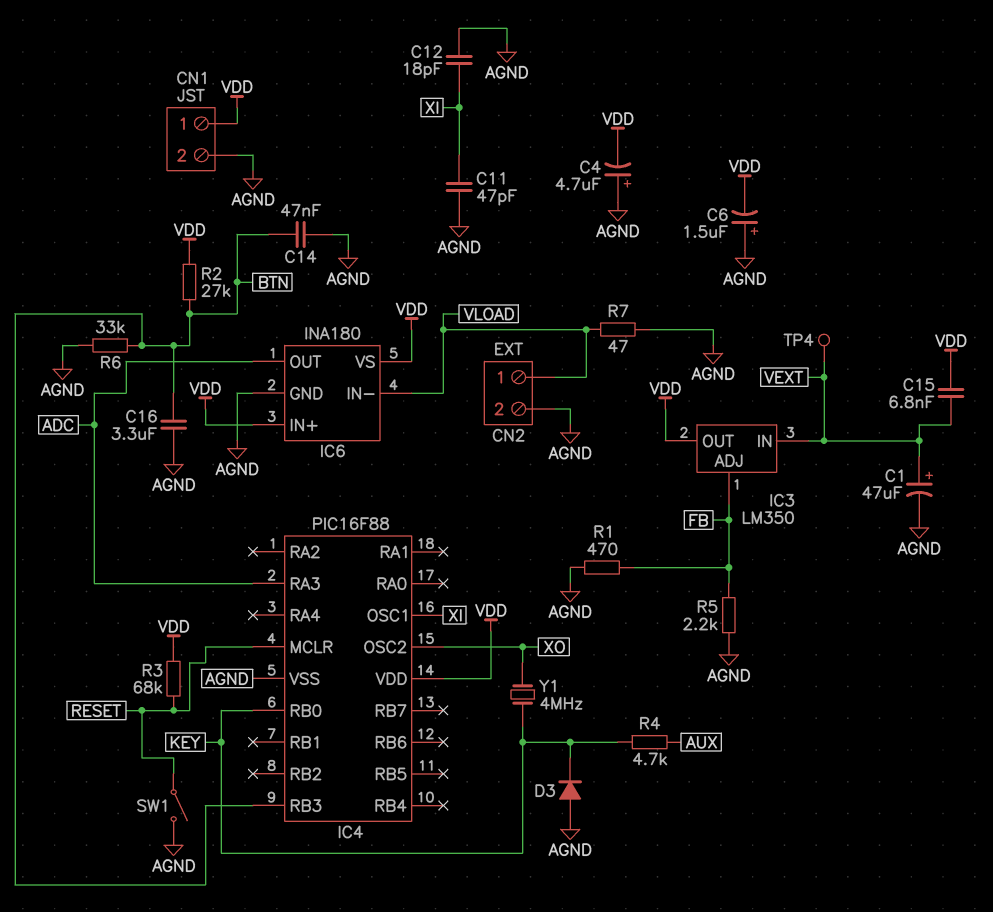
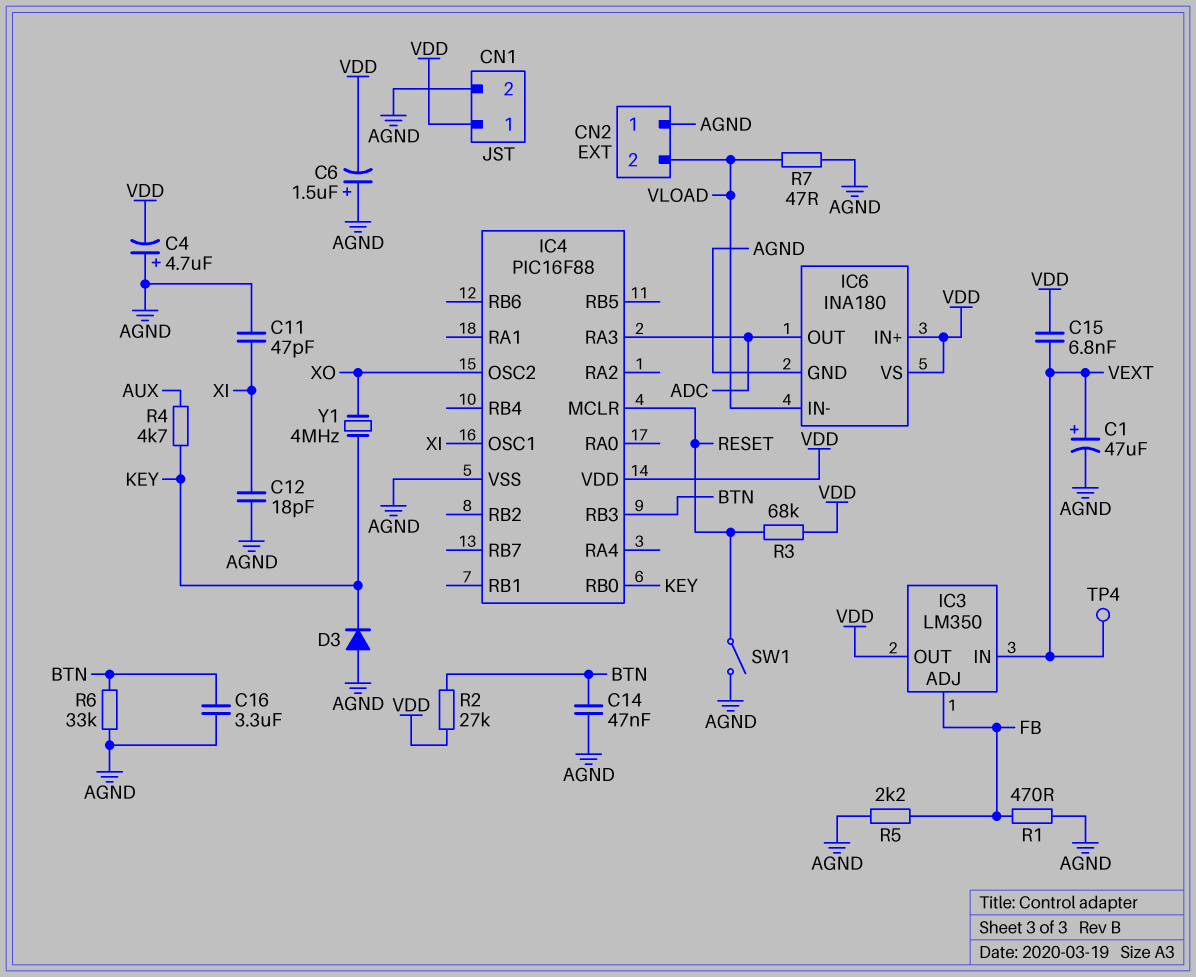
CN2 pin 1: VLOAD -> AGND
CN2 pin 2: AGND -> VLOAD

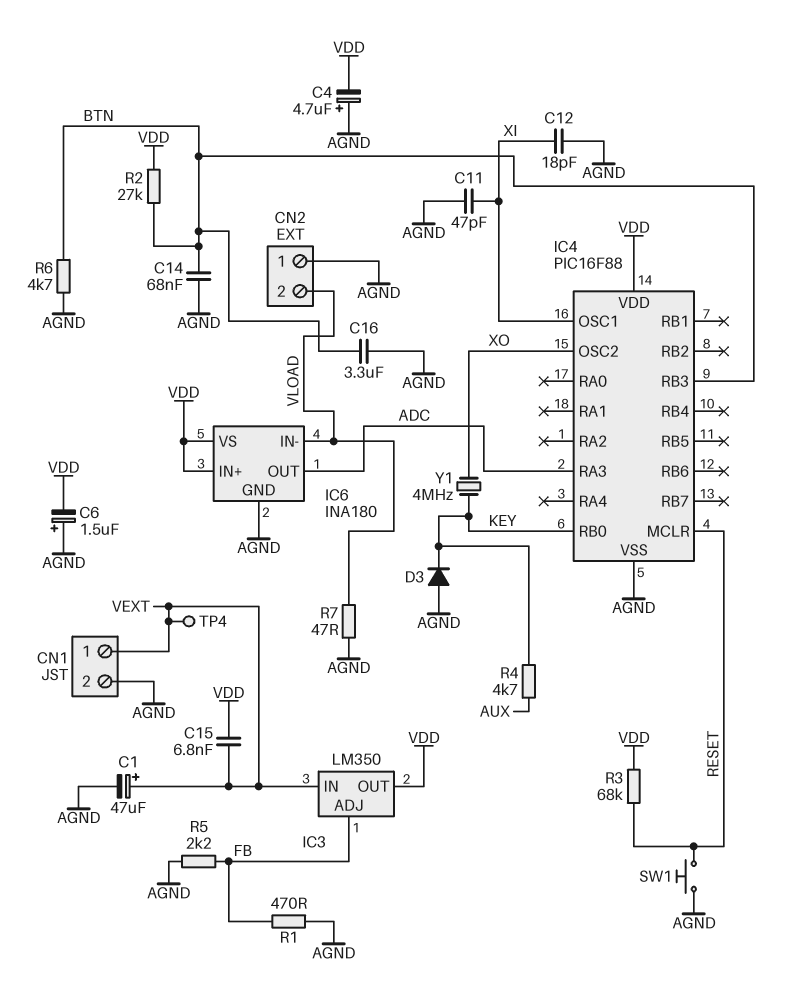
C14: 47nF (AGND, BTN) -> 68nF (AGND, BTN)
CN1 pin 1: VDD -> VEXT
R6: 33k (AGND, BTN) -> 4.7k (AGND, BTN)
SW1: switch (AGND, RESET) -> button (AGND, RESET)

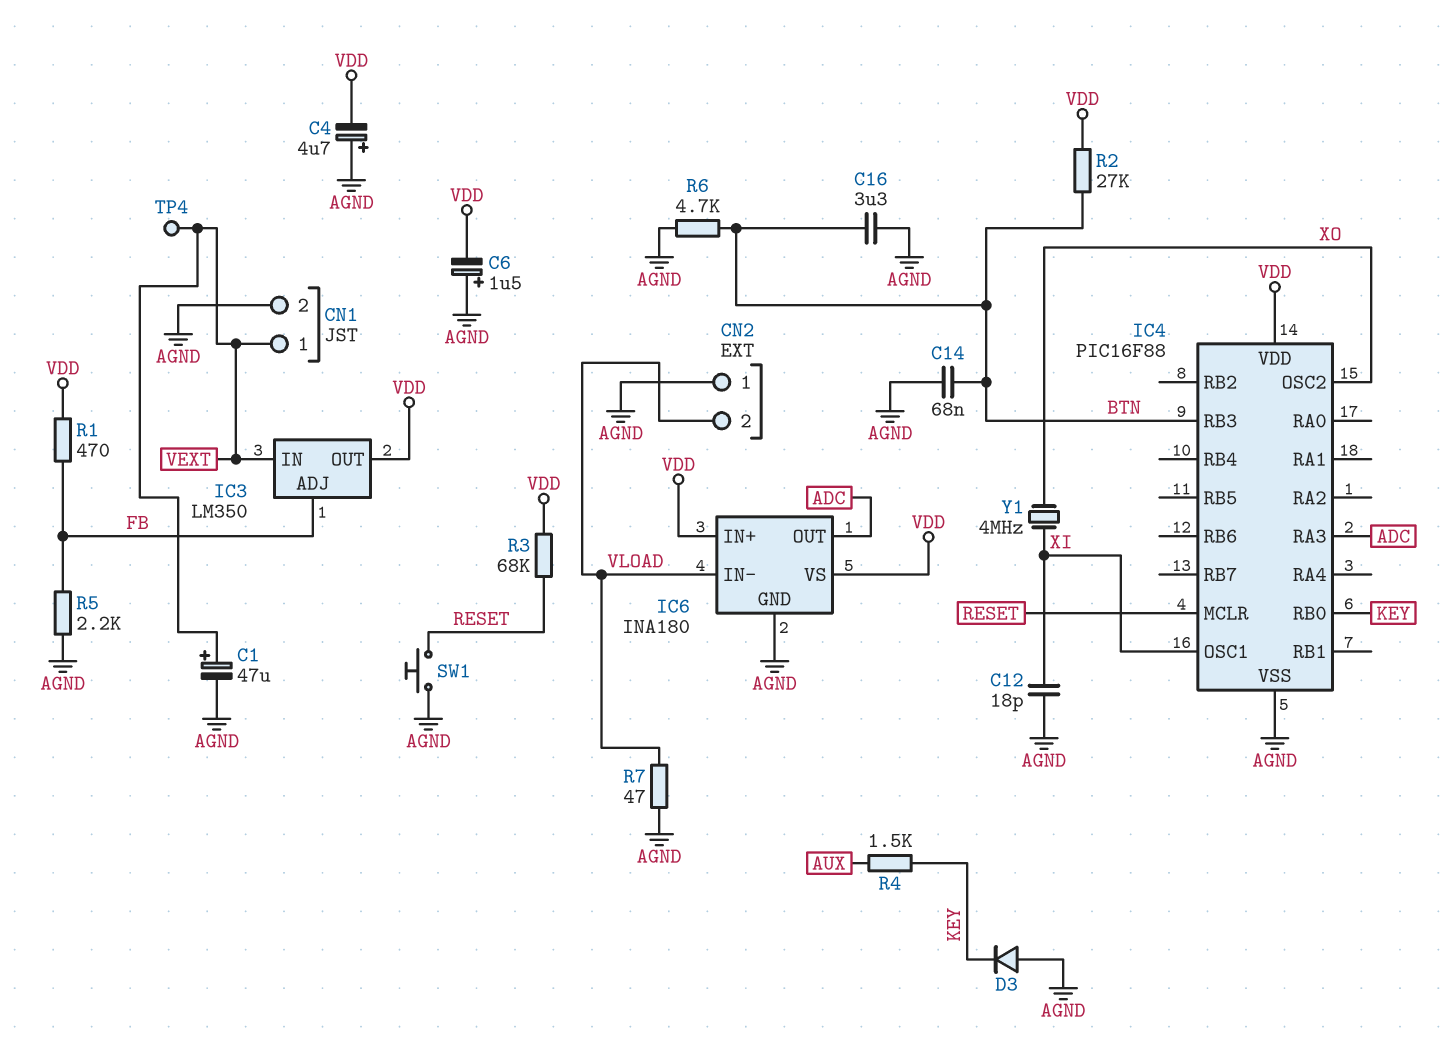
C11: 47pF (AGND, XI) -> none
C15: 6.8nF (VDD, VEXT) -> none
R1: 470 (AGND, FB) -> 470 (FB, VDD)
R4: 4.7k (AUX, KEY) -> 1.5k (AUX, KEY)
Y1: 4MHz (KEY, XO) -> 4MHz (XI, XO)

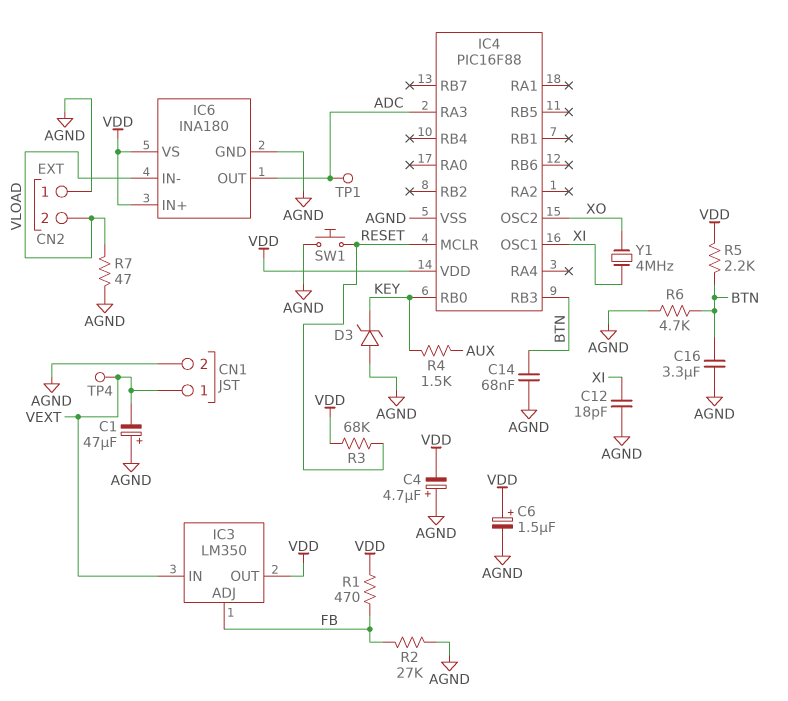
C1: 47uF (plus VEXT, minus AGND) -> 47uF (plus AGND, minus VEXT)
C6: 1.5uF (plus AGND, minus VDD) -> 1.5uF (plus VDD, minus AGND)
D3: diode (A AGND, K KEY) -> zener (A AGND, K KEY)
R2: 27k (BTN, VDD) -> 27k (AGND, FB)
R5: 2.2k (AGND, FB) -> 2.2k (BTN, VDD)
TP1: none -> test point (ADC)

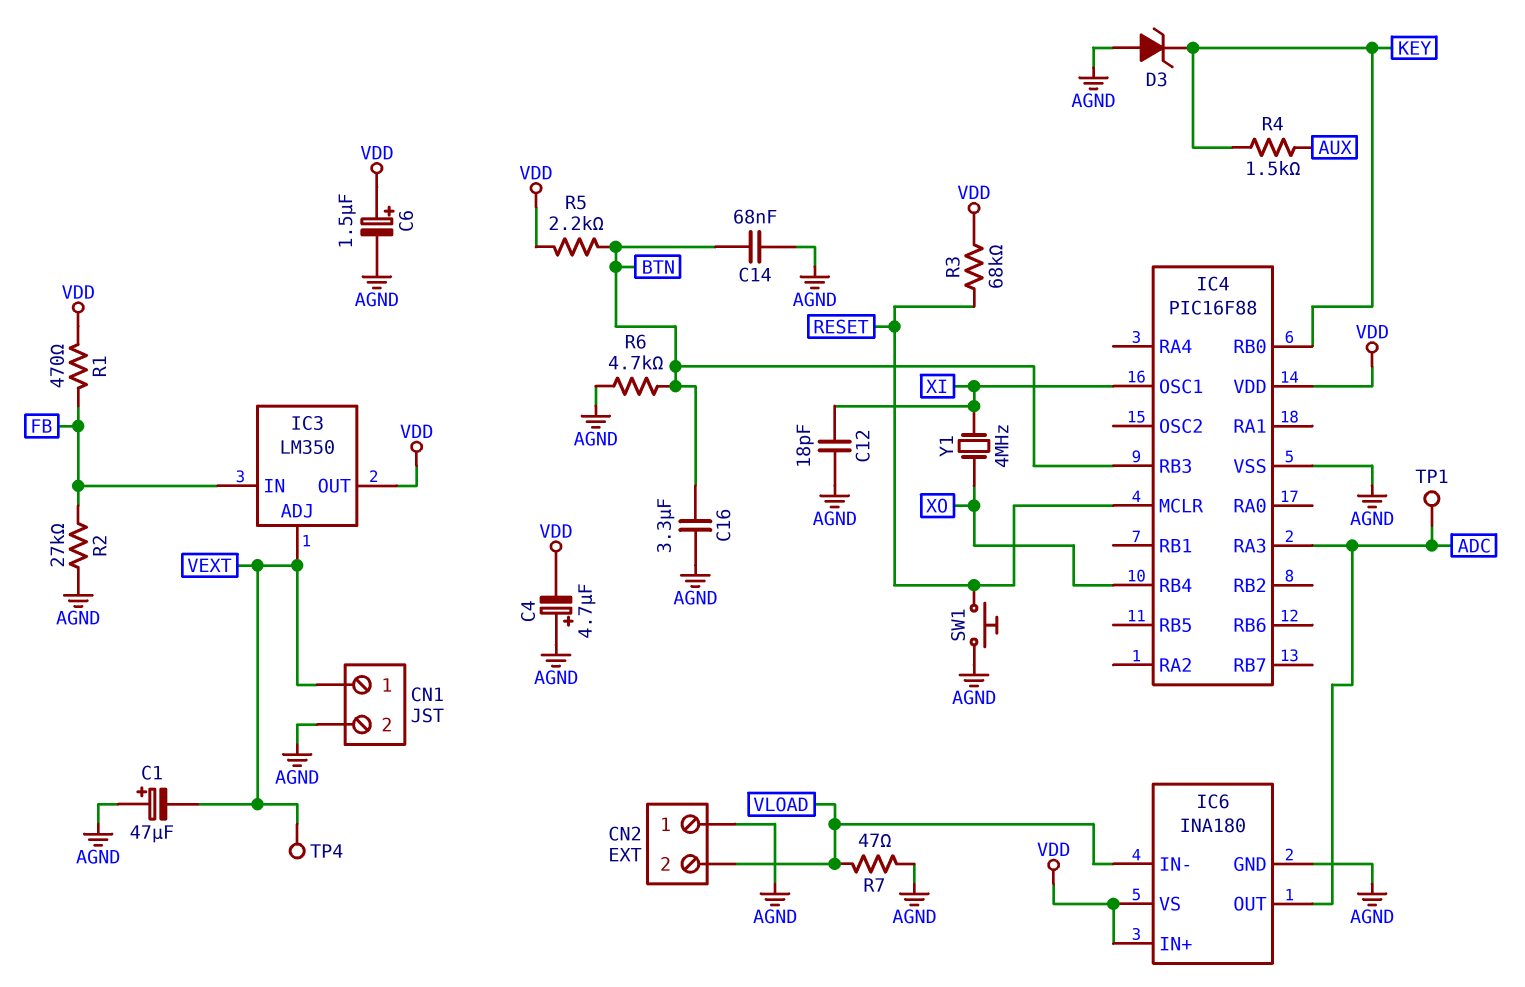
IC3 pin ADJ: FB -> VEXT
IC3 pin IN: VEXT -> FB
IC4 pin OSC2: XO -> none
IC4 pin RB4: none -> XO

